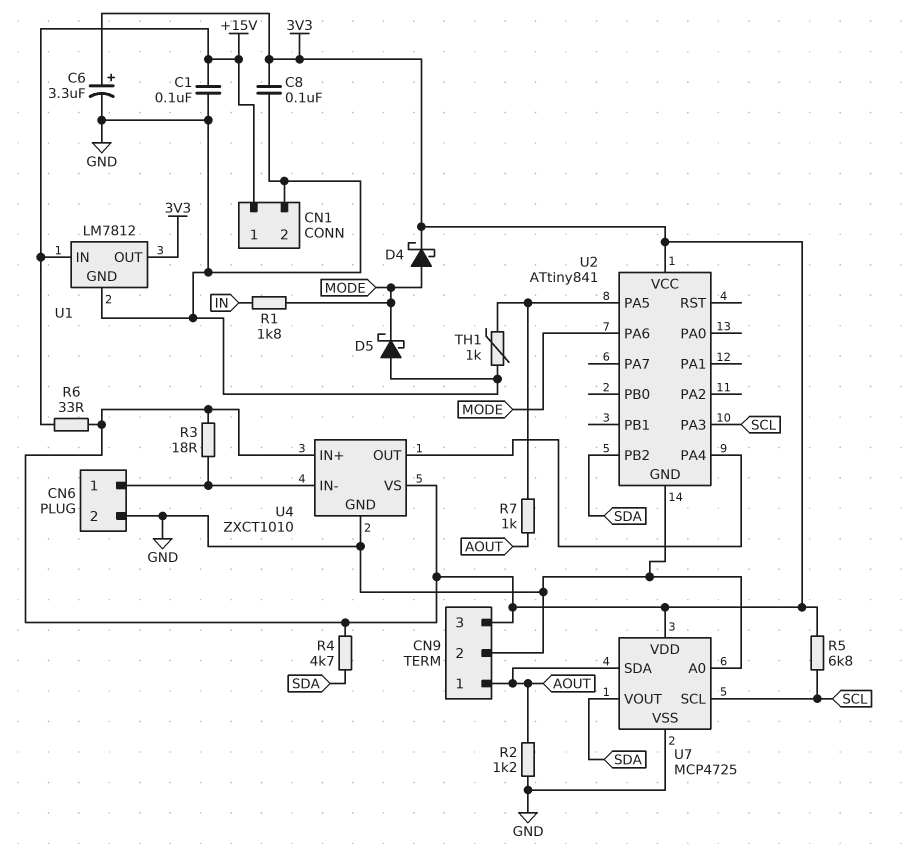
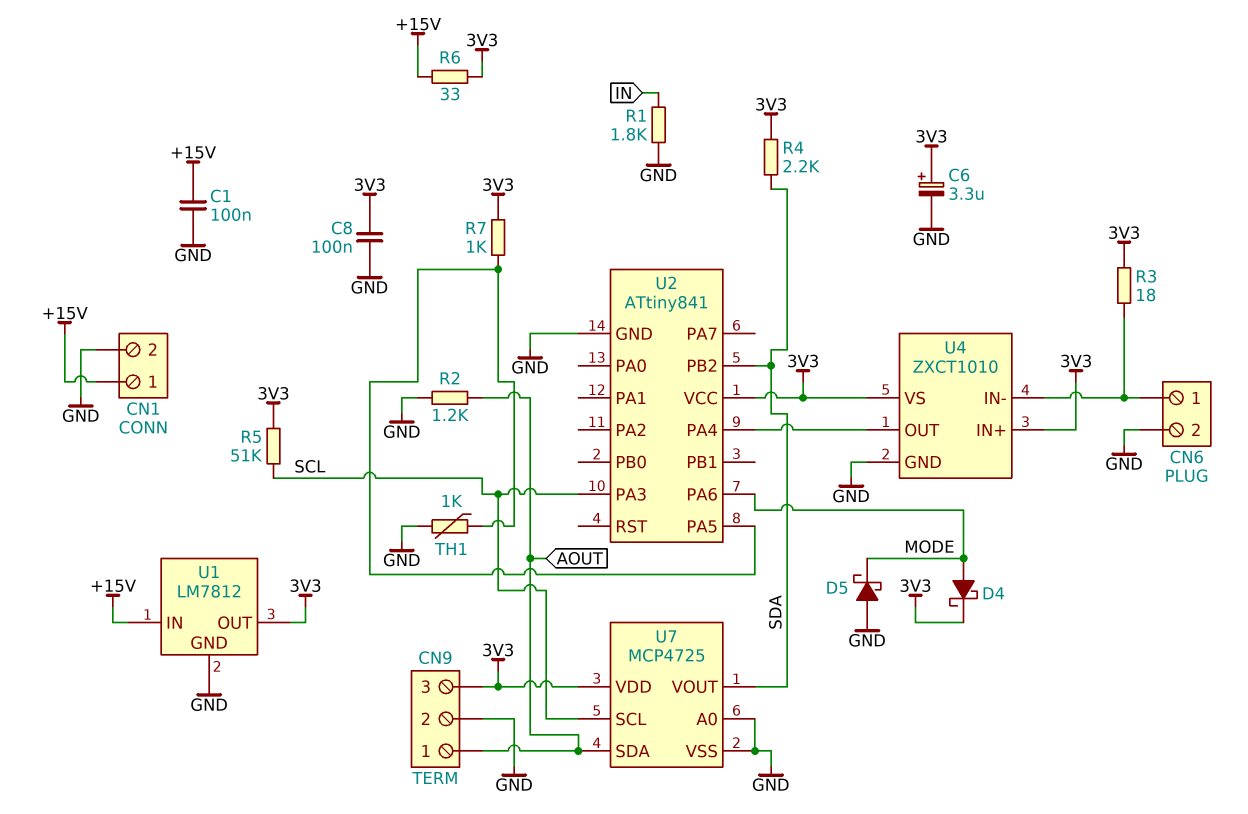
R1: 1.8k (IN, MODE) -> 1.8k (GND, IN)
R4: 4.7k (3V3, SDA) -> 2.2k (3V3, SDA)
R5: 6.8k (3V3, SCL) -> 51k (3V3, SCL)
R7: 1k (AOUT, U2/PA5) -> 1k (3V3, U2/PA5)

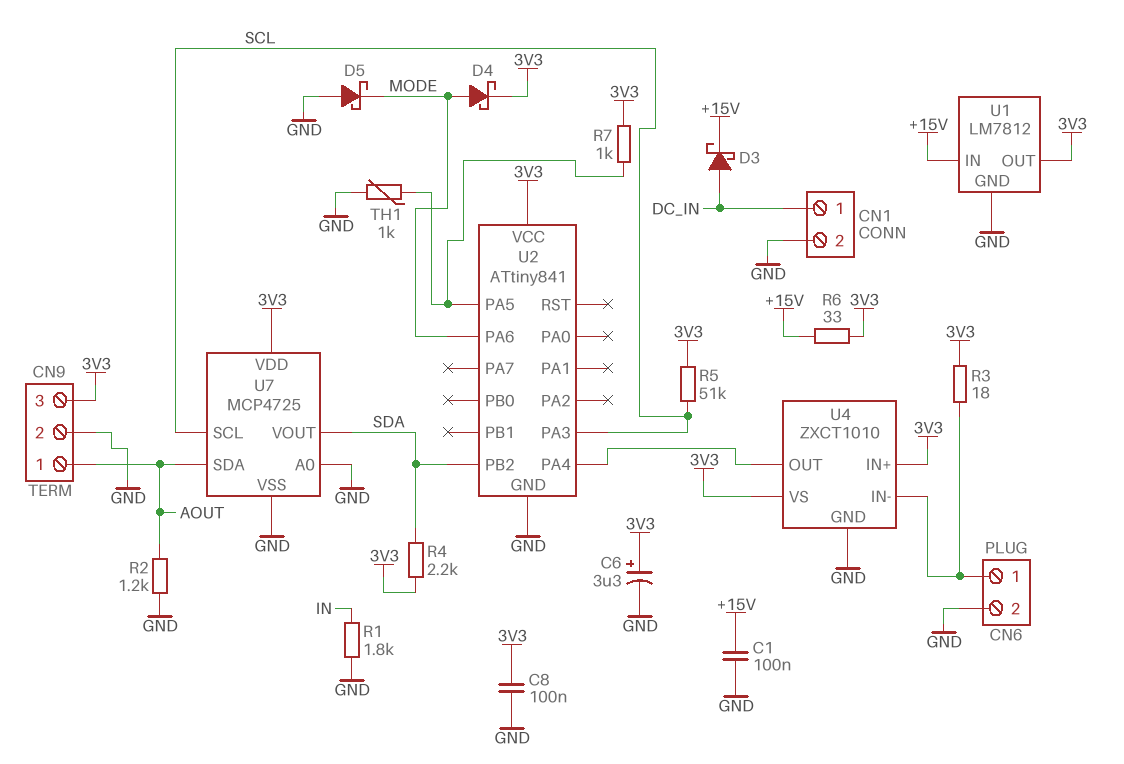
CN1 pin 1: +15V -> DC_IN
D3: none -> schottky (A DC_IN, K +15V)

